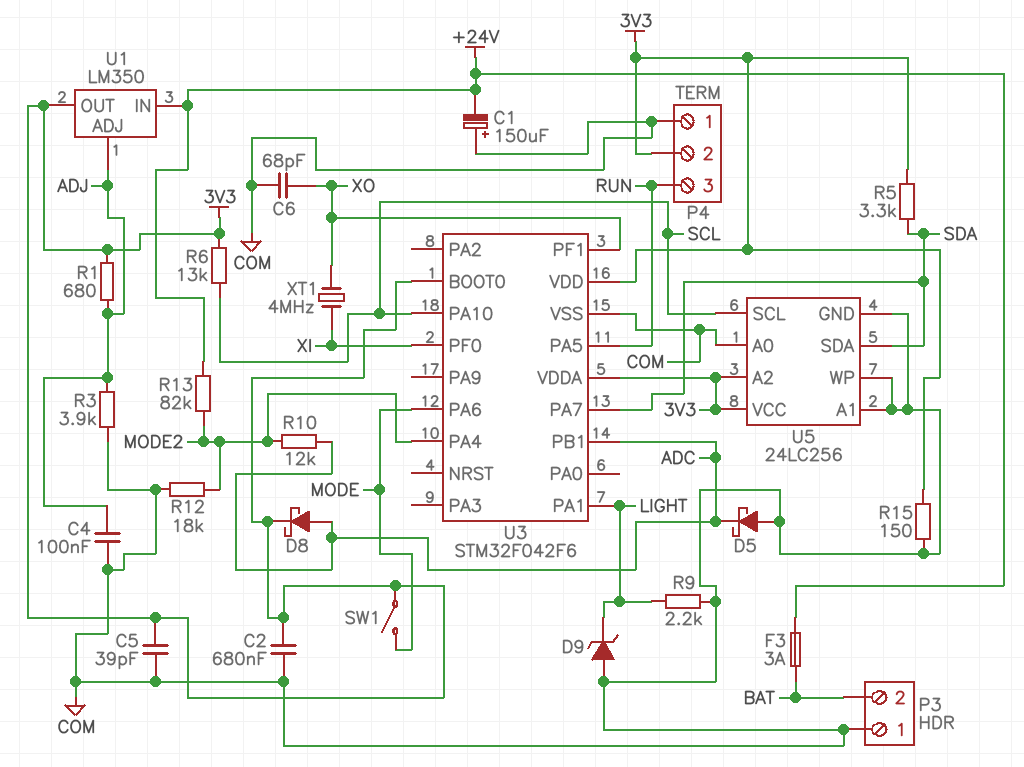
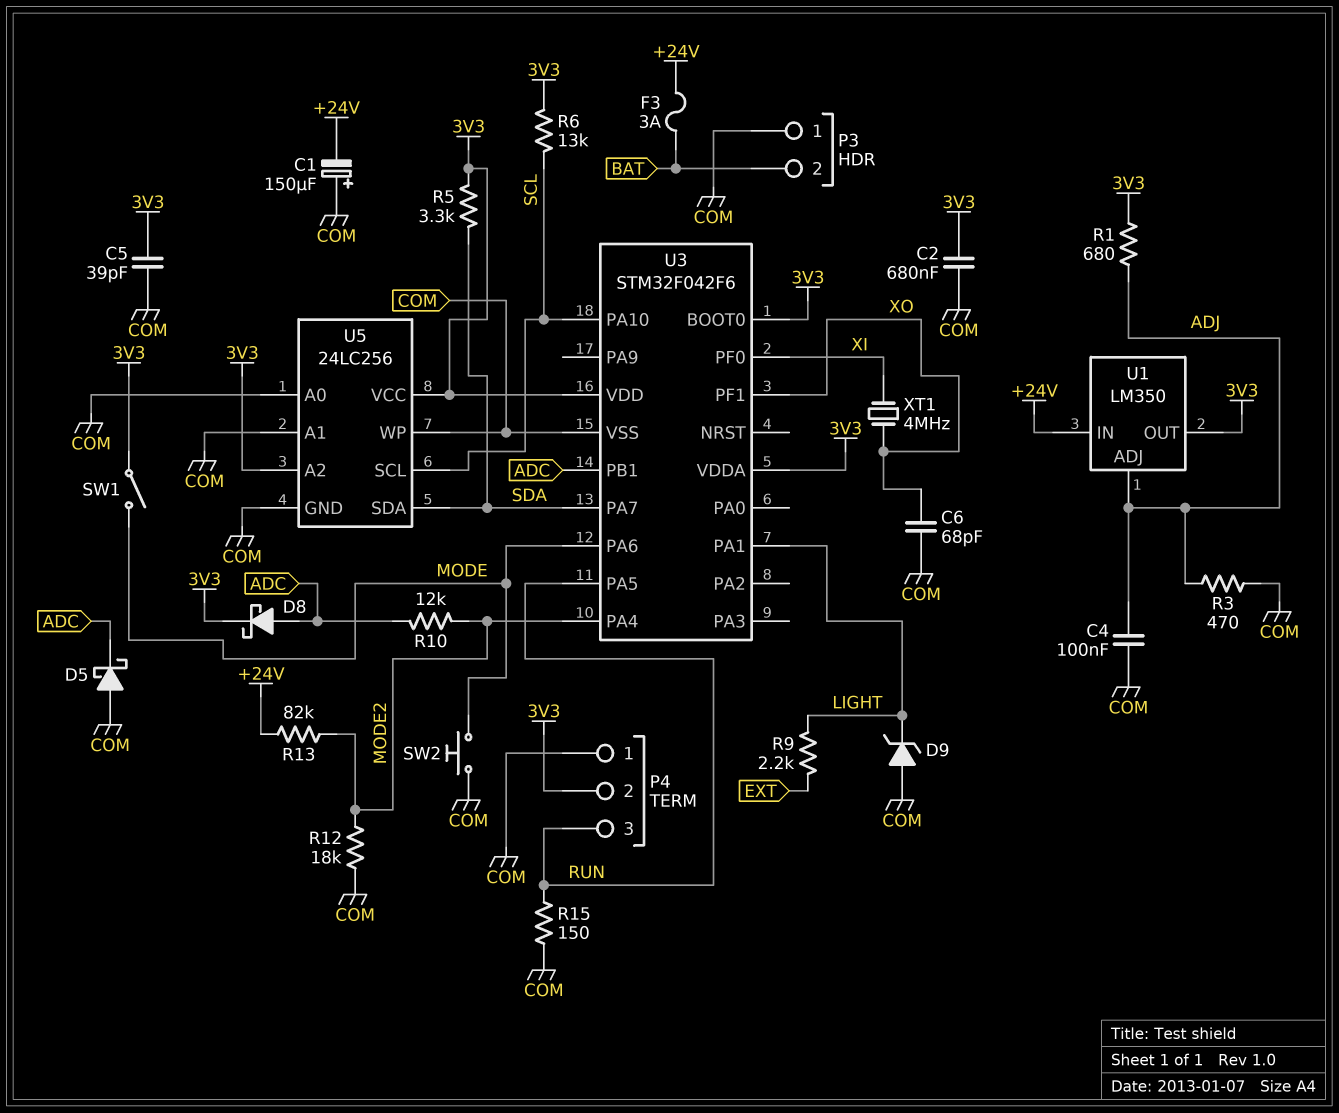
R3: 3.9k (ADJ, COM) -> 470 (ADJ, COM)
R9: 2.2k (COM, LIGHT) -> 2.2k (EXT, LIGHT)
R15: 150 (3V3, COM) -> 150 (COM, RUN)
SW2: none -> button (COM, MODE)

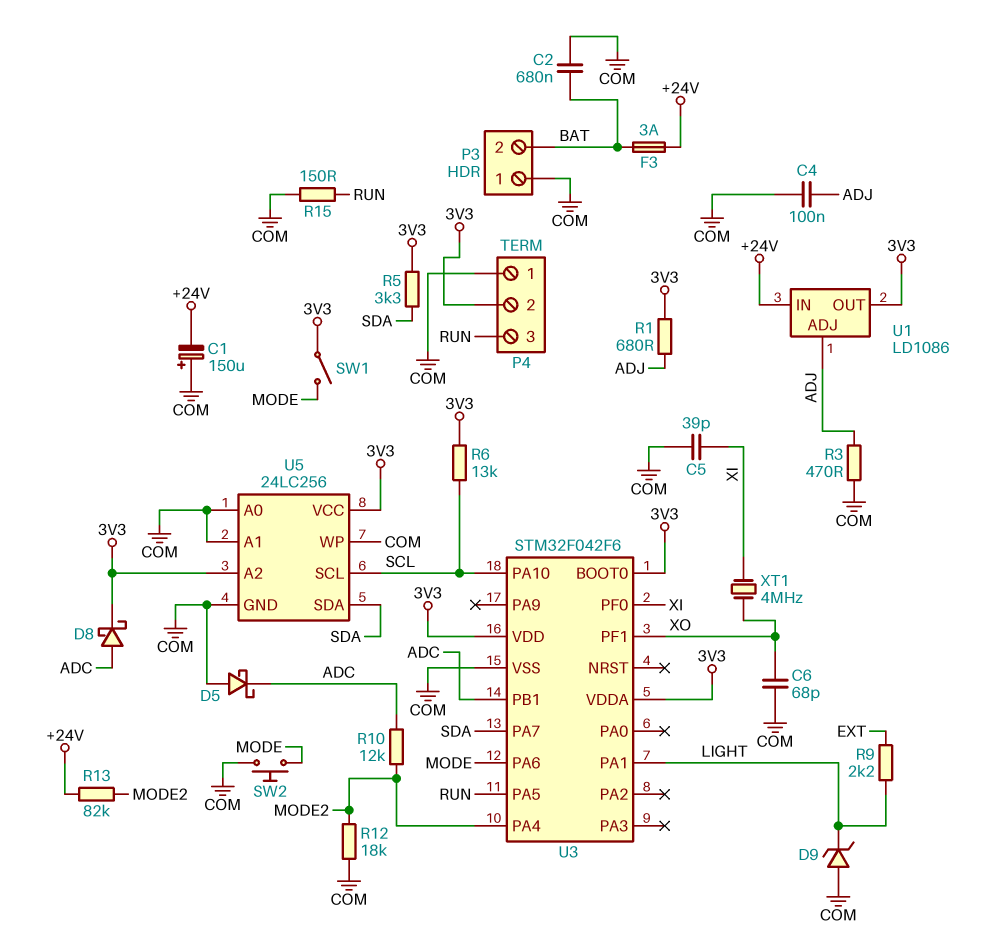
C2: 680nF (3V3, COM) -> 680nF (BAT, COM)
C5: 39pF (3V3, COM) -> 39pF (COM, XI)
U1: LM350 -> LD1086

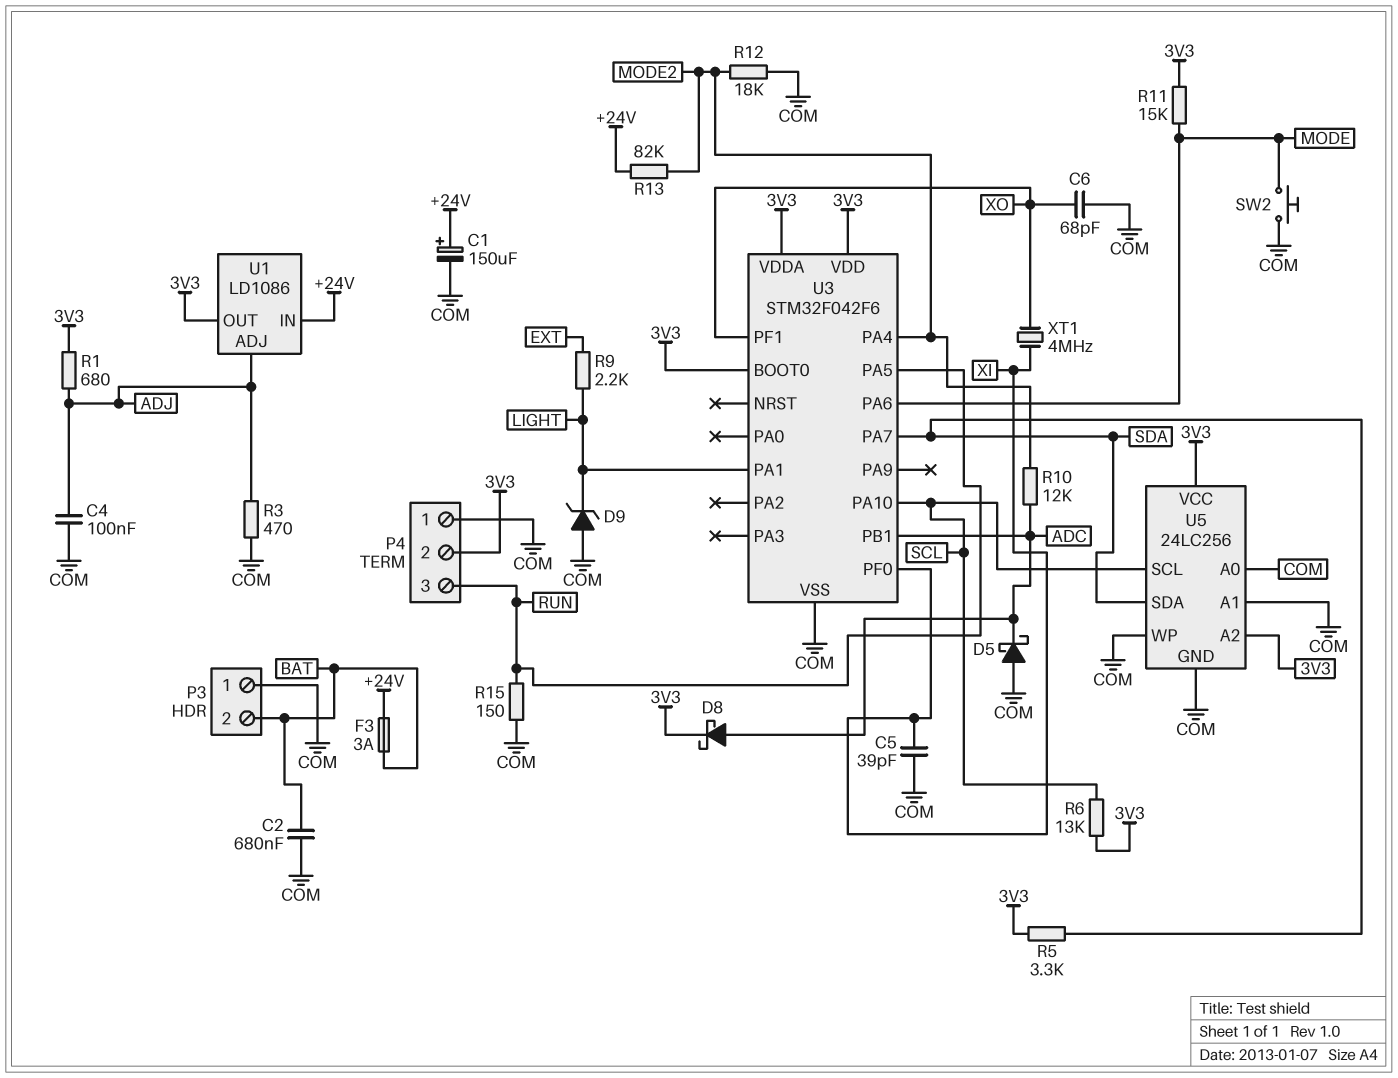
C1: 150uF (plus COM, minus +24V) -> 150uF (plus +24V, minus COM)
R11: none -> 15k (3V3, MODE)
SW1: switch (3V3, MODE) -> none

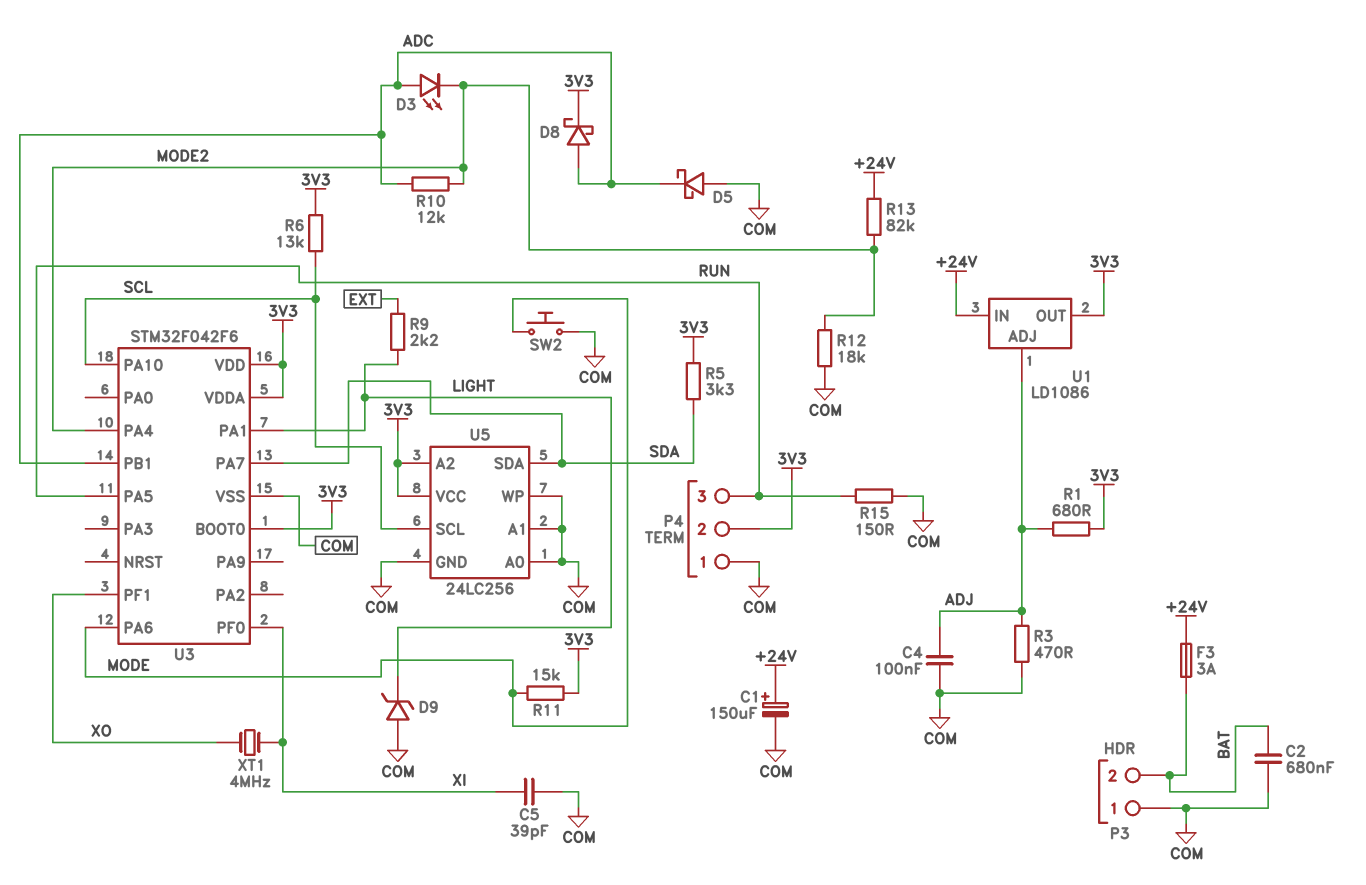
C6: 68pF (COM, XO) -> none
D3: none -> LED (A ADC, K MODE2)

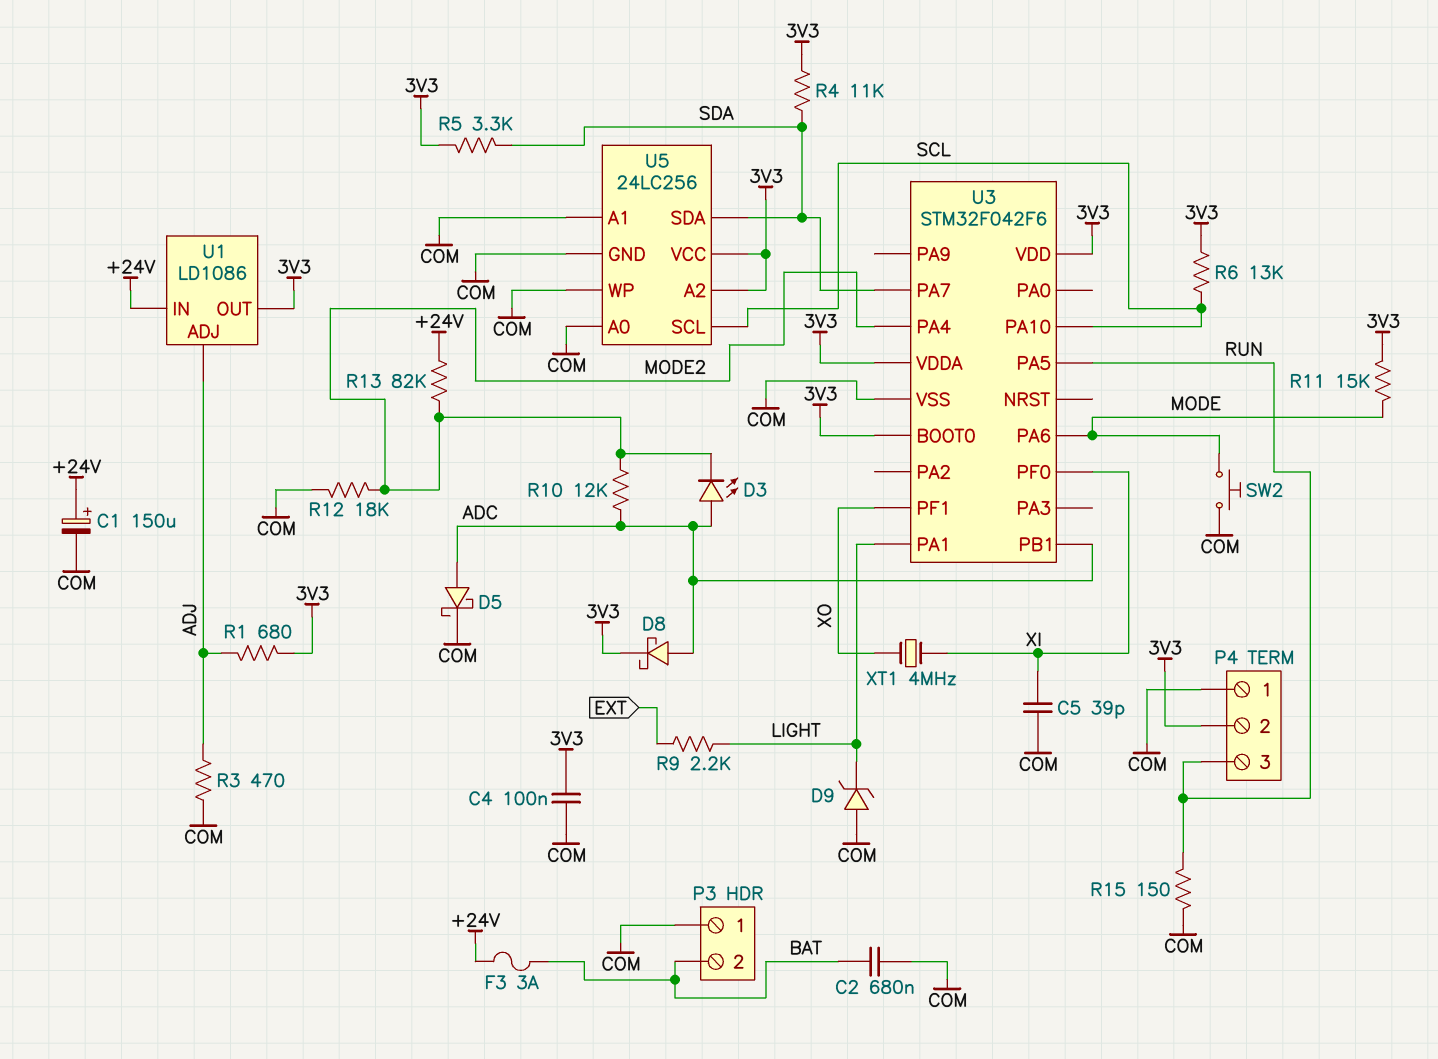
C4: 100nF (ADJ, COM) -> 100nF (3V3, COM)
D5: schottky (A COM, K ADC) -> schottky (A ADC, K COM)
R4: none -> 11k (3V3, SDA)

